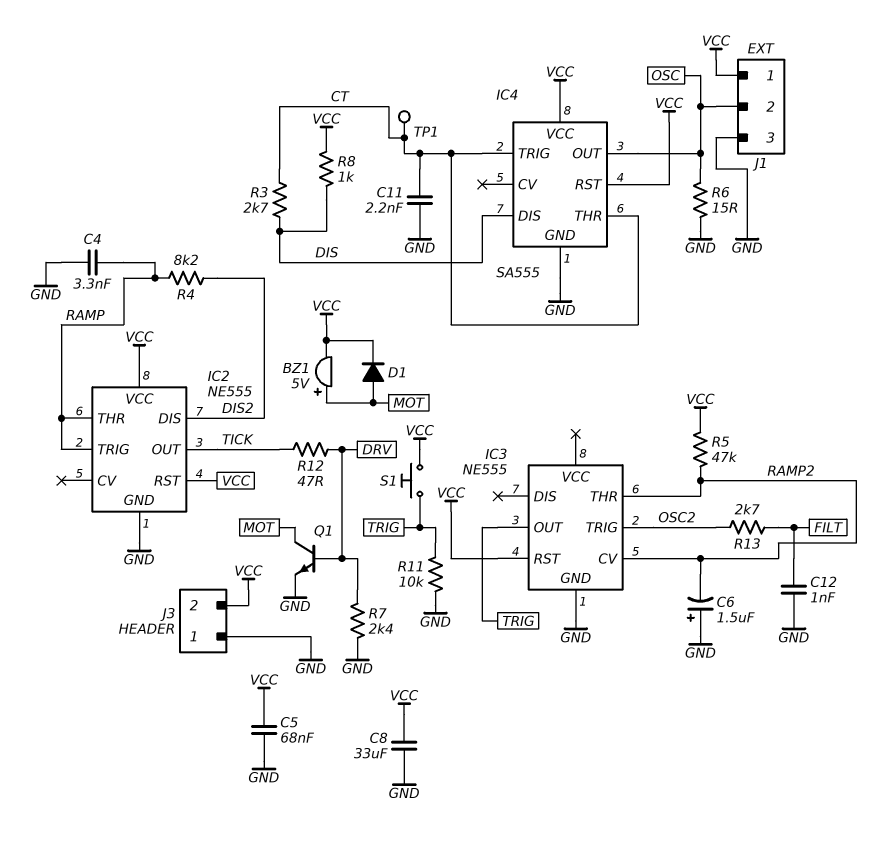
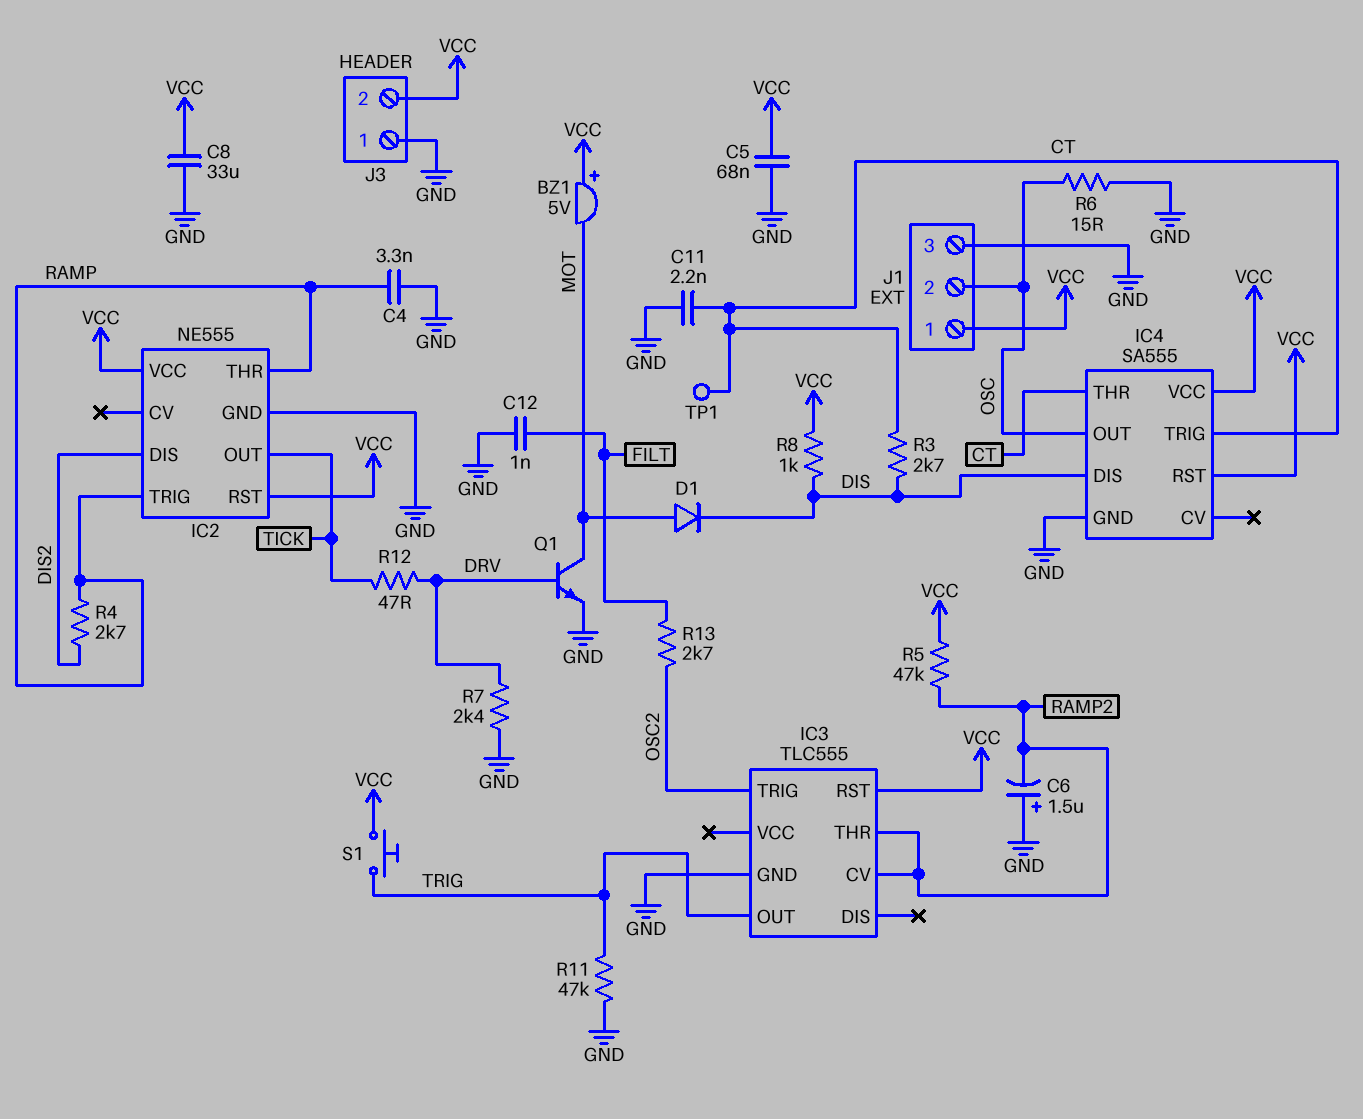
BZ1: buzzer 5V (plus MOT, minus VCC) -> buzzer 5V (plus VCC, minus MOT)
D1: diode (A MOT, K VCC) -> diode (A MOT, K DIS)
IC3: NE555 -> TLC555
R4: 8.2k (DIS2, RAMP) -> 2.7k (DIS2, RAMP)
R11: 10k (GND, TRIG) -> 47k (GND, TRIG)

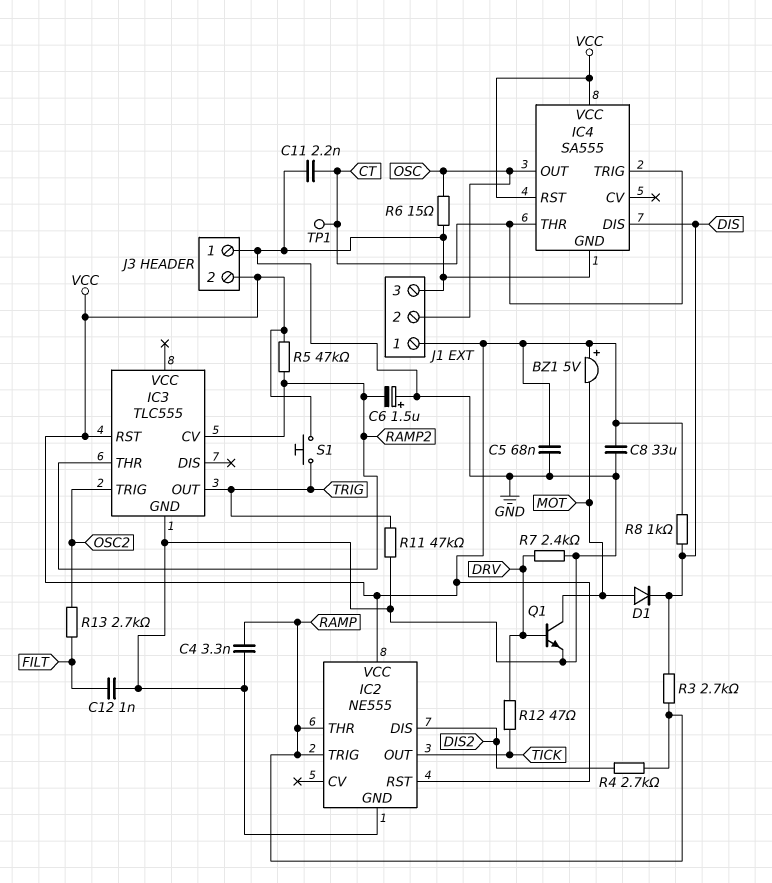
R3: 2.7k (CT, DIS) -> 2.7k (DIS, RAMP)

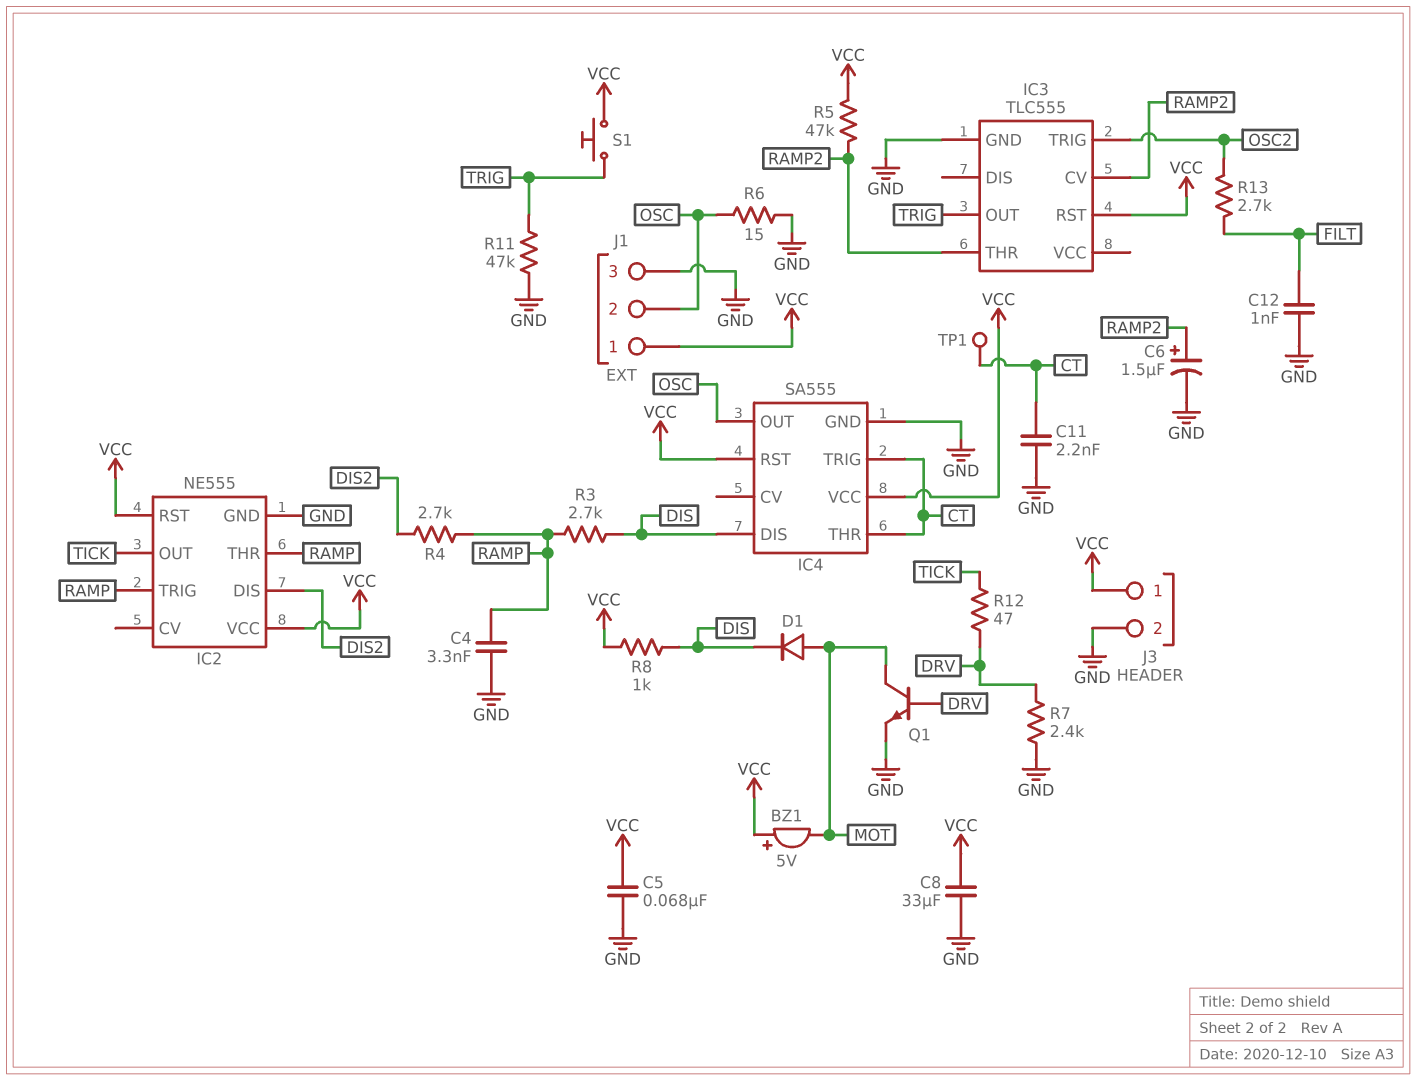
C6: 1.5uF (plus GND, minus RAMP2) -> 1.5uF (plus RAMP2, minus GND)
J3 pin 1: GND -> VCC
J3 pin 2: VCC -> GND

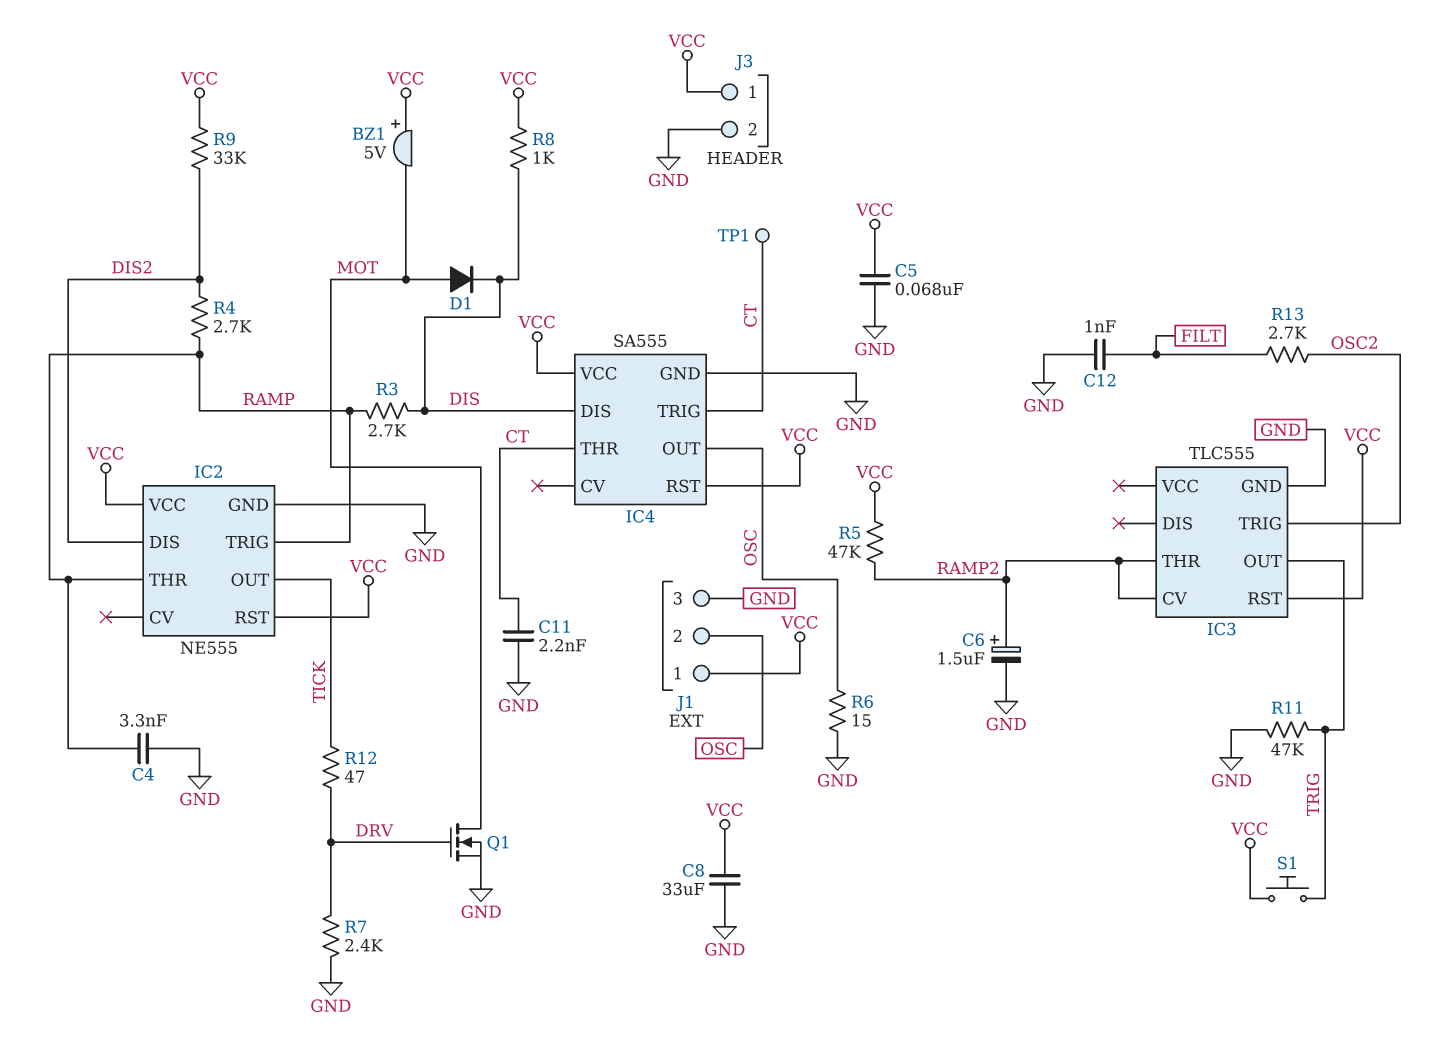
Q1: NPN (B DRV, C MOT, E GND) -> NMOS (G DRV, D MOT, S GND)
R9: none -> 33k (DIS2, VCC)

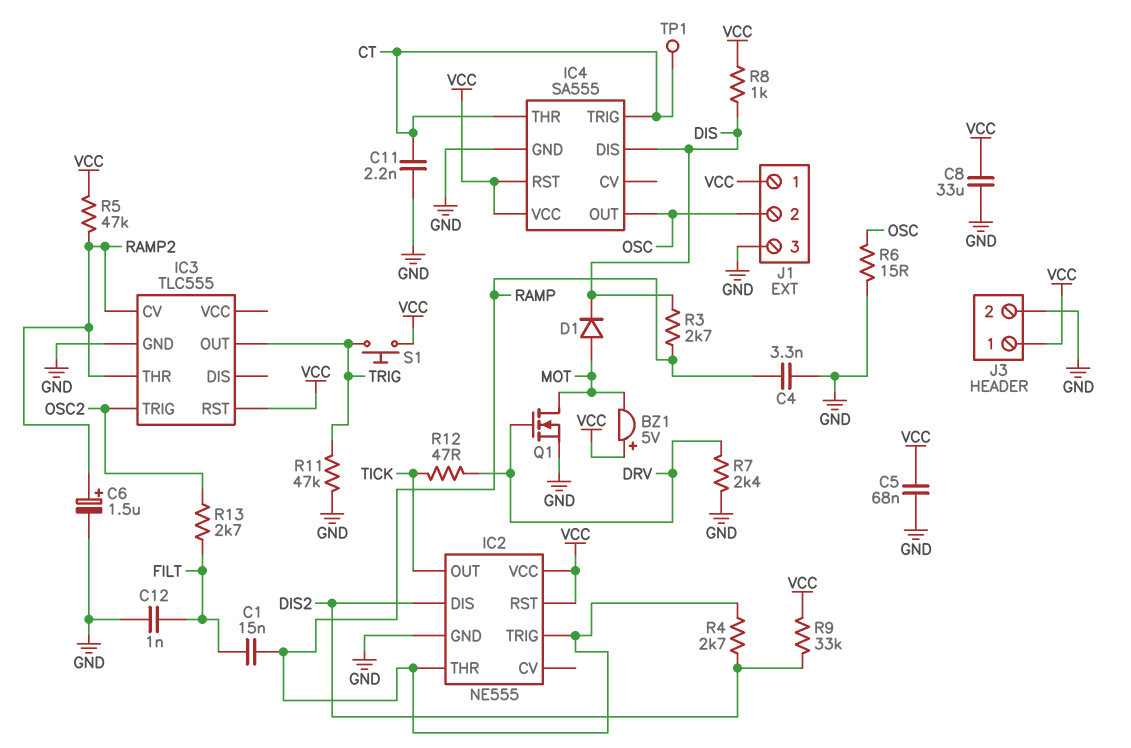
C1: none -> 15nF (FILT, RAMP)

